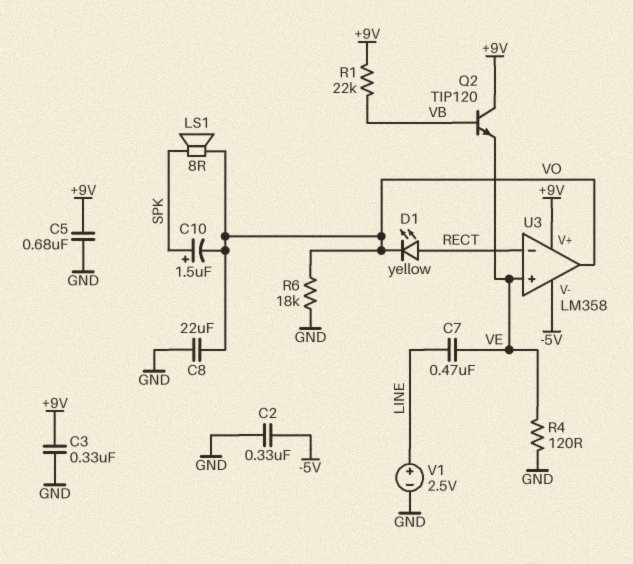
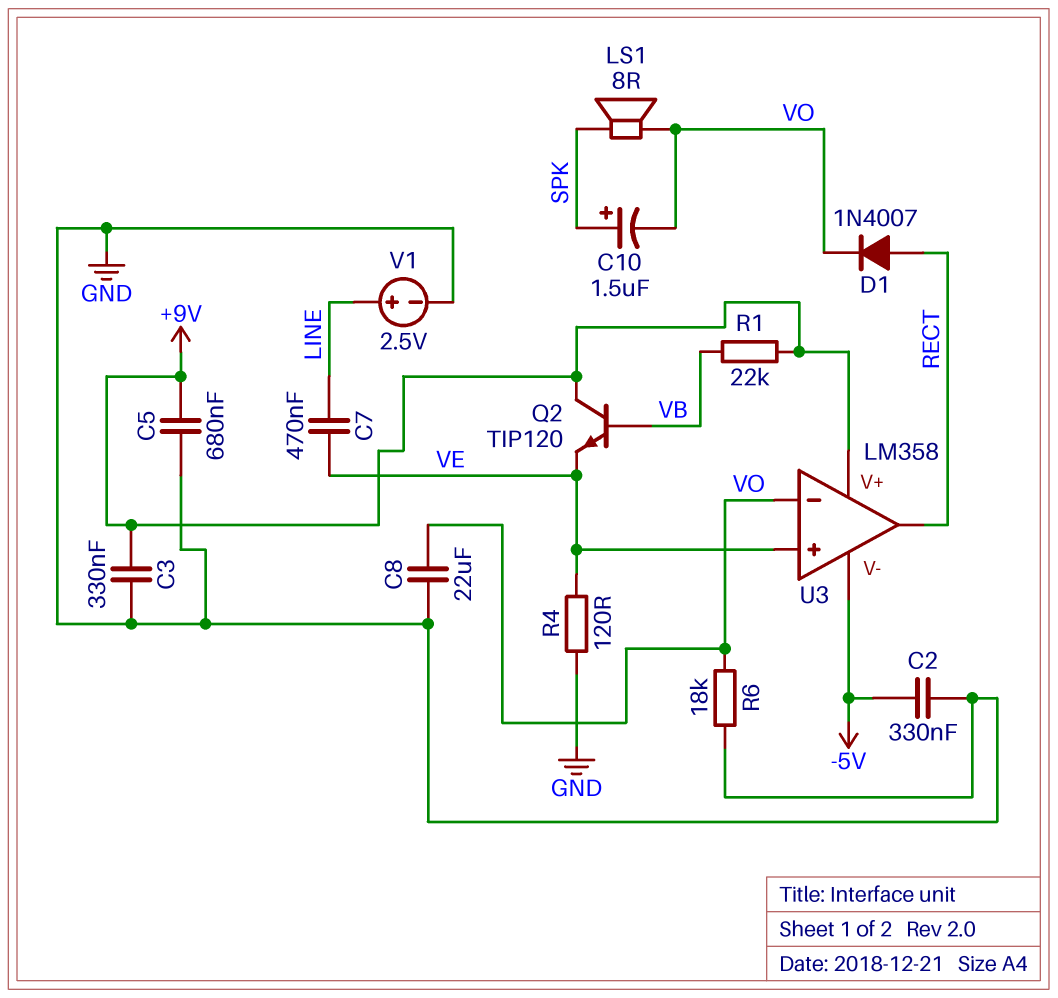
D1: LED yellow (A RECT, K VO) -> diode 1N4007 (A RECT, K VO)
U3 pin in-: RECT -> VO
U3 pin out: VO -> RECT

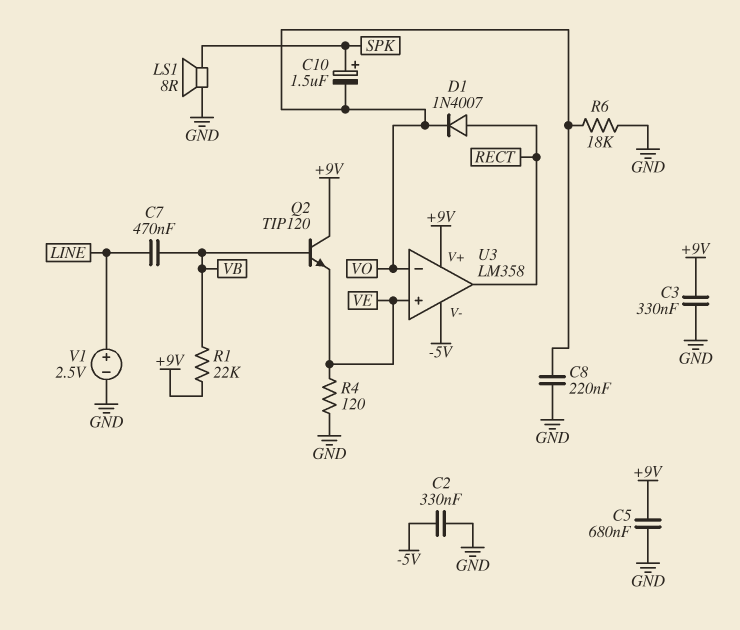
C7: 470nF (LINE, VE) -> 470nF (LINE, VB)
C8: 22uF (GND, VO) -> 220nF (GND, VO)
LS1: speaker 8R (SPK, VO) -> speaker 8R (GND, SPK)

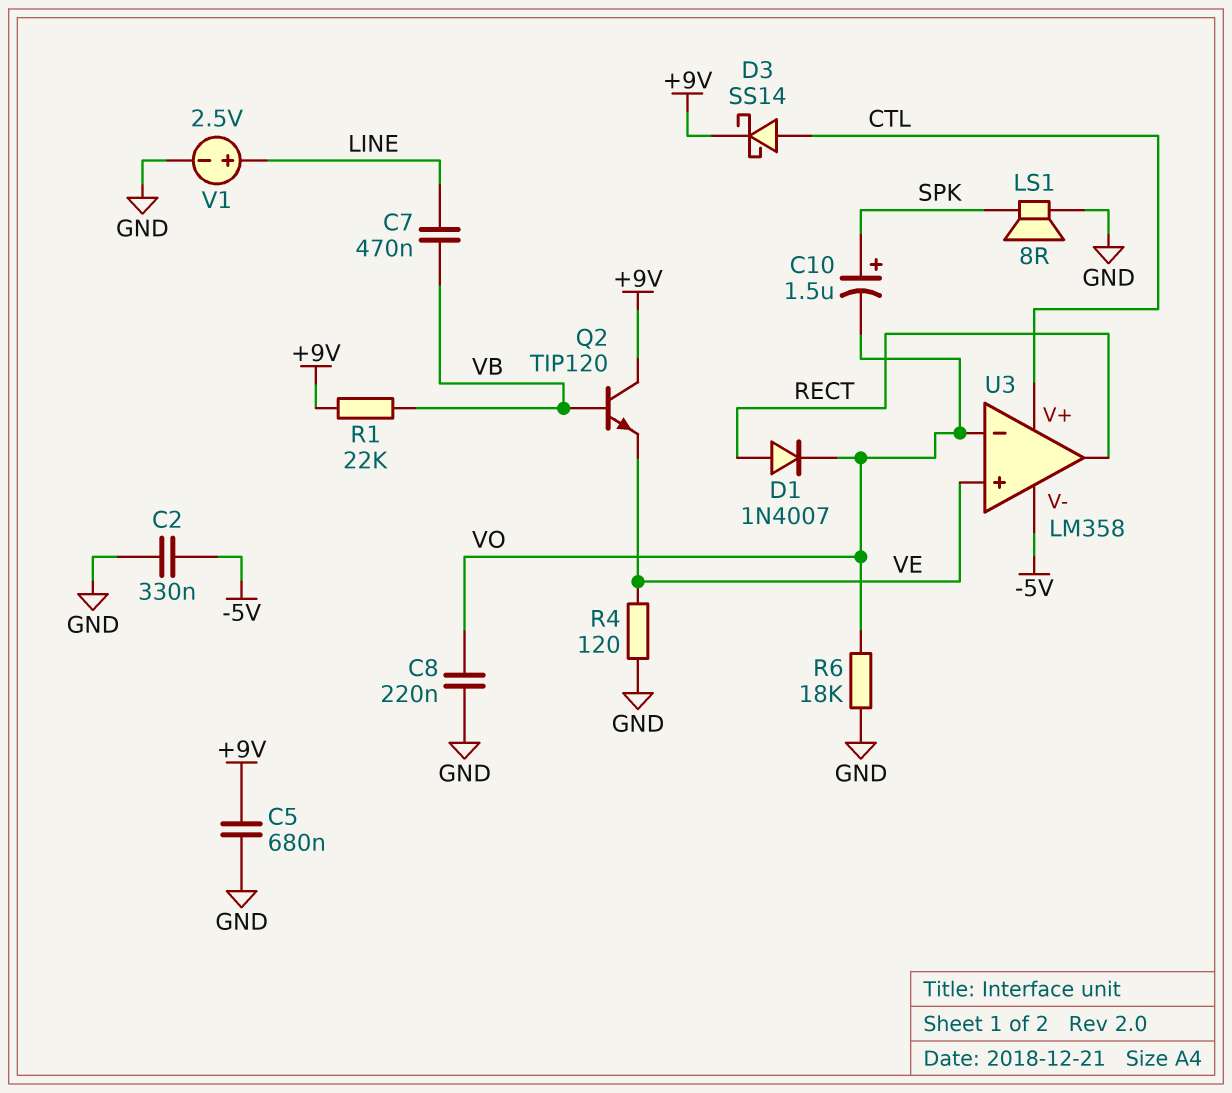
C3: 330nF (+9V, GND) -> none
D3: none -> schottky SS14 (A CTL, K +9V)
U3 pin V+: +9V -> CTL

